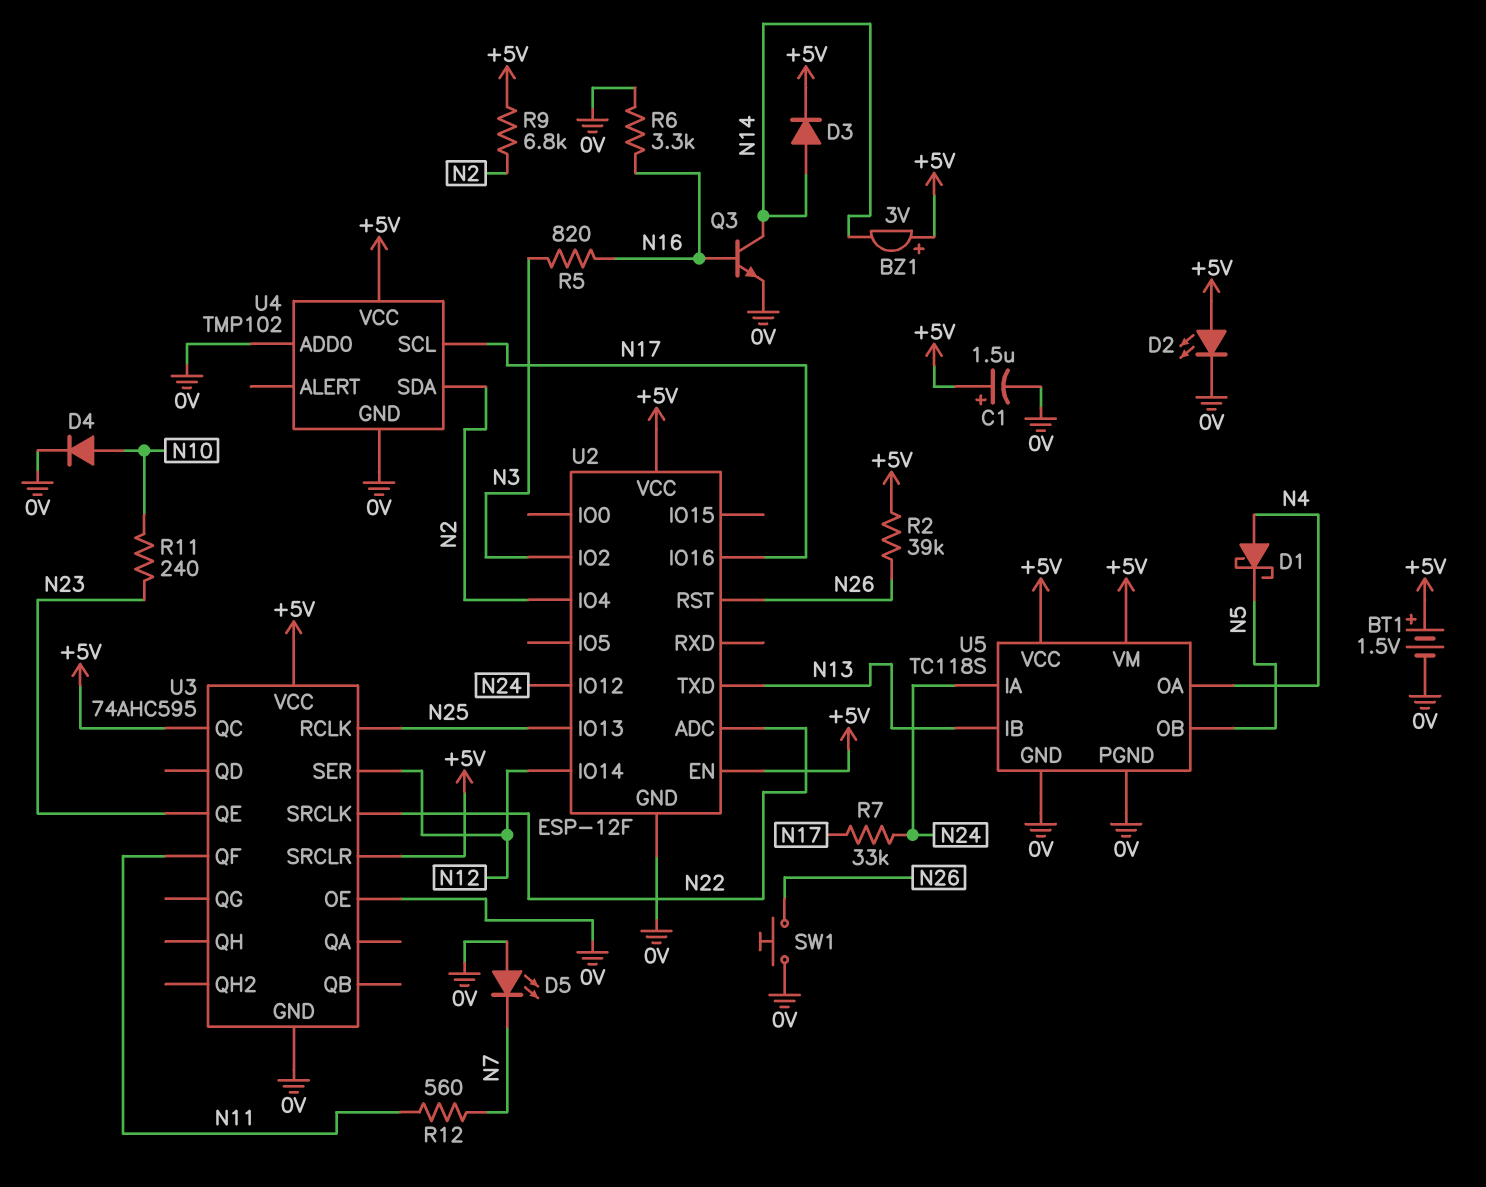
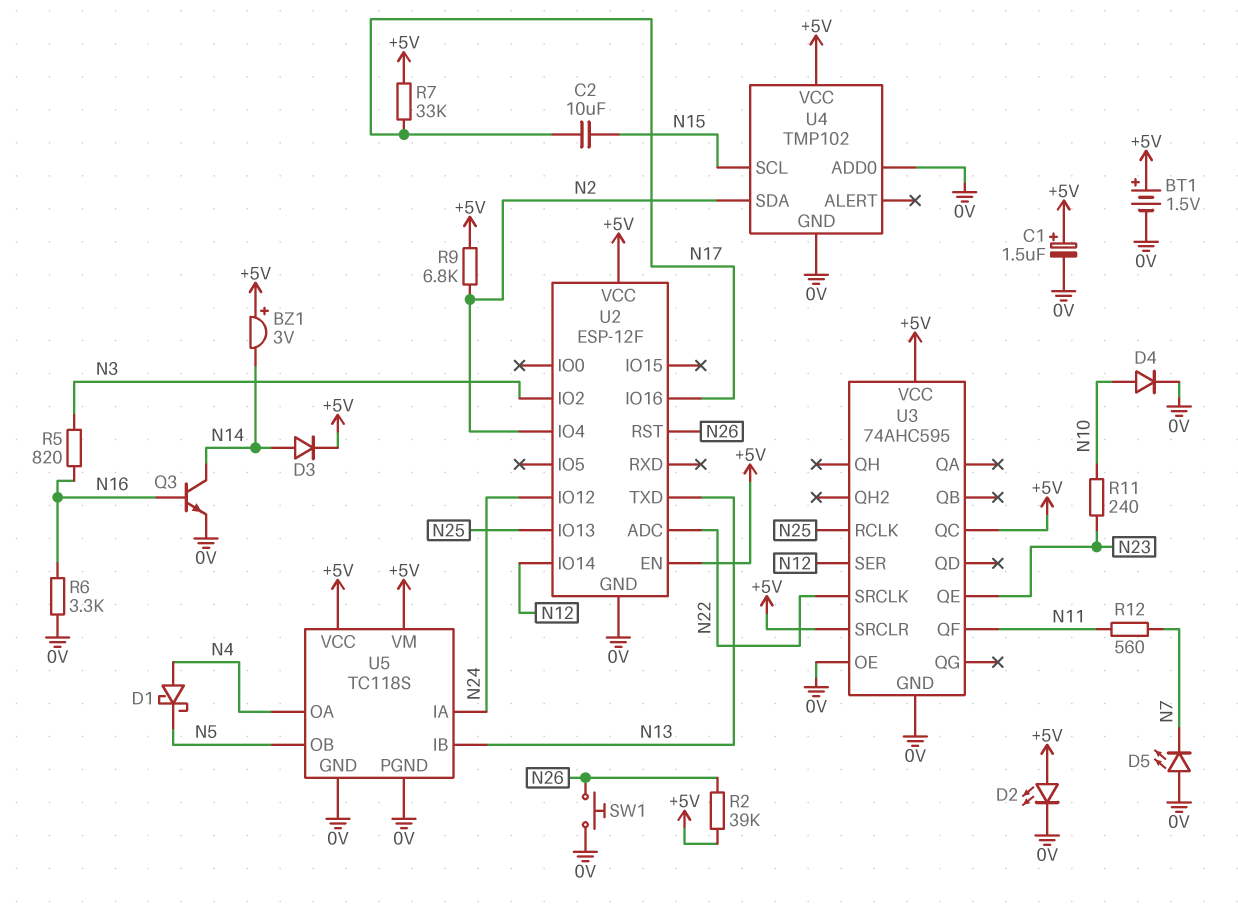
C2: none -> 10uF (N15, N17)
R7: 33k (N17, N24) -> 33k (+5V, N17)
U4 pin SCL: N17 -> N15

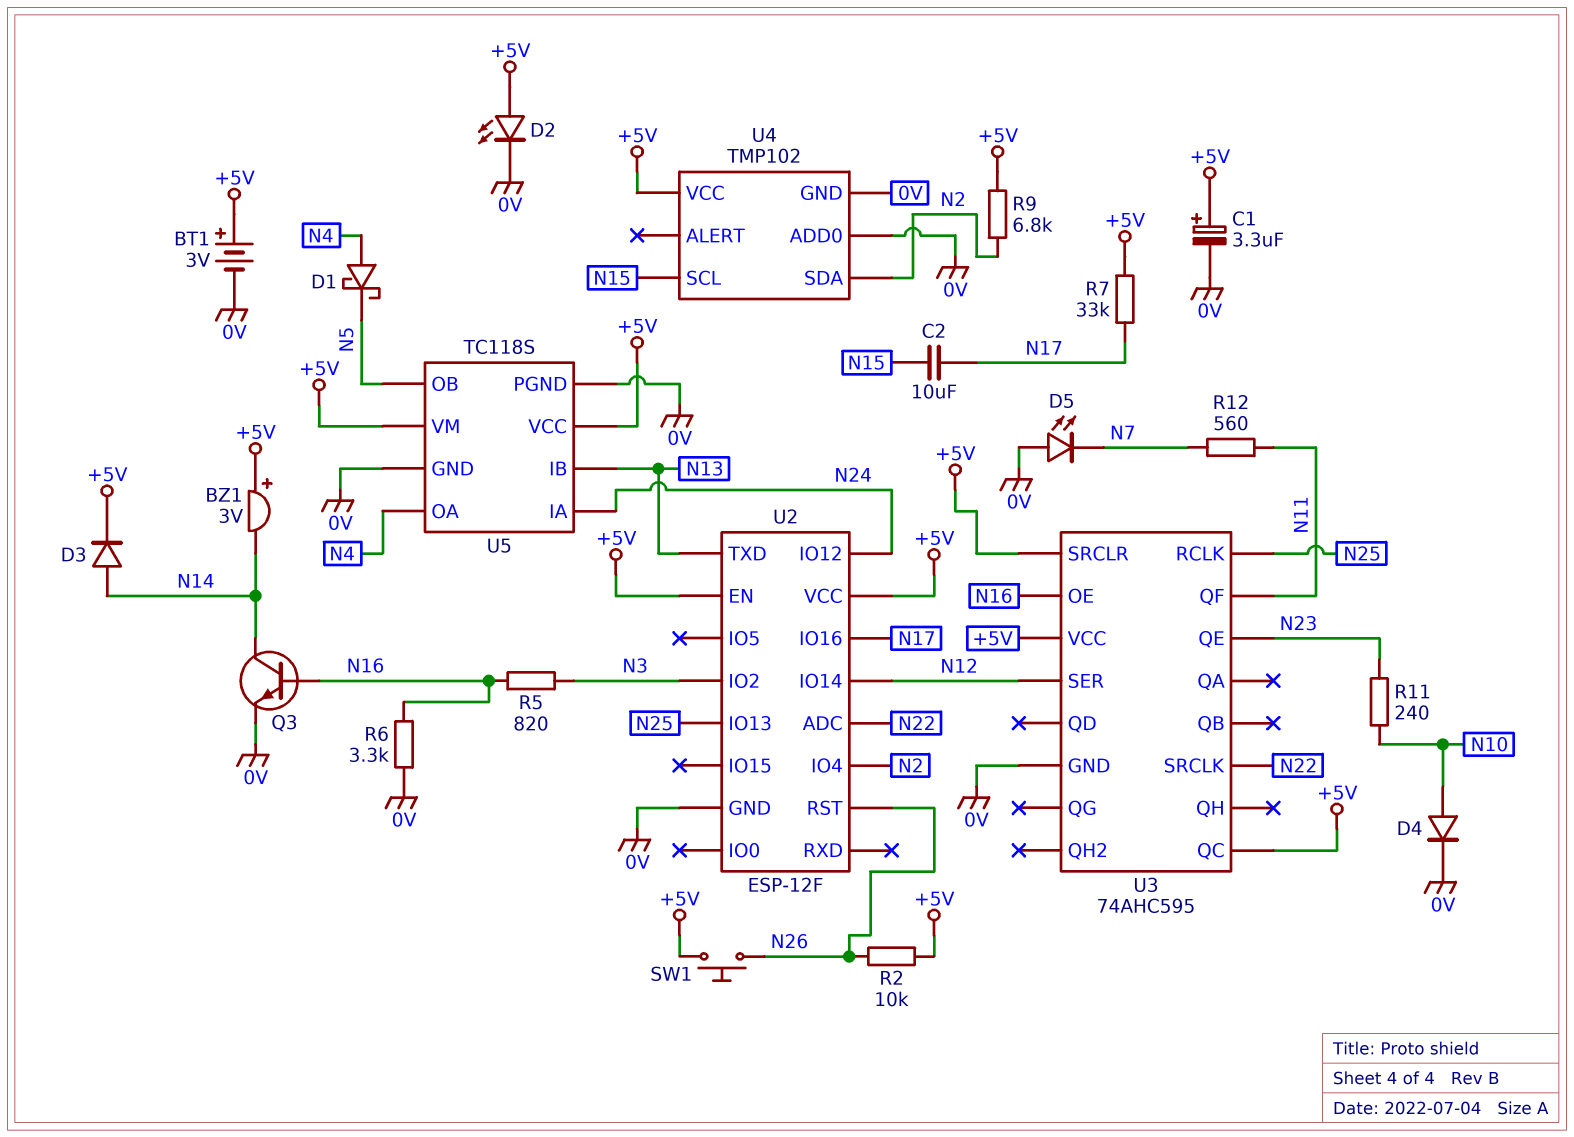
BT1: 1.5V (plus +5V, minus 0V) -> 3V (plus +5V, minus 0V)
C1: 1.5uF (plus +5V, minus 0V) -> 3.3uF (plus +5V, minus 0V)
R2: 39k (+5V, N26) -> 10k (+5V, N26)
SW1: button (0V, N26) -> button (+5V, N26)
U3 pin OE: 0V -> N16

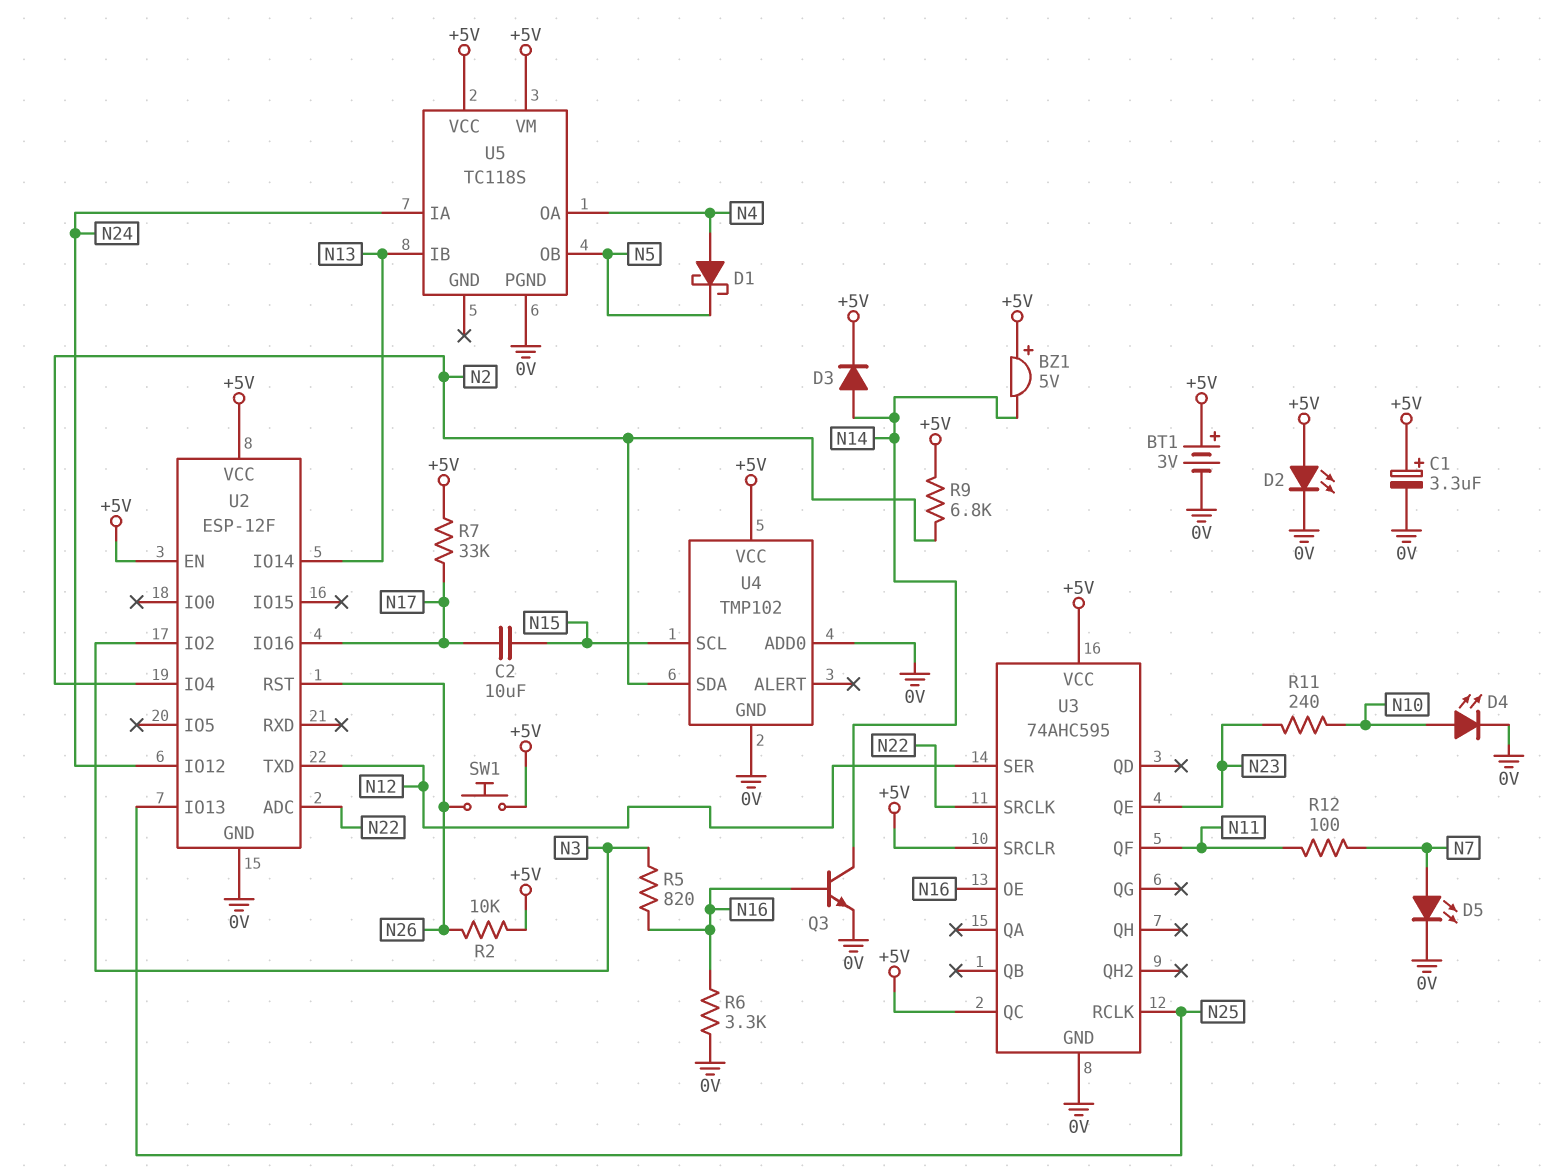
BZ1: buzzer 3V (plus +5V, minus N14) -> buzzer 5V (plus +5V, minus N14)
D4: diode (A N10, K 0V) -> LED (A N10, K 0V)
D5: LED (A 0V, K N7) -> LED (A N7, K 0V)
R12: 560 (N7, N11) -> 100 (N7, N11)
U2 pin IO14: N12 -> N13
U2 pin TXD: N13 -> N12
U5 pin GND: 0V -> none

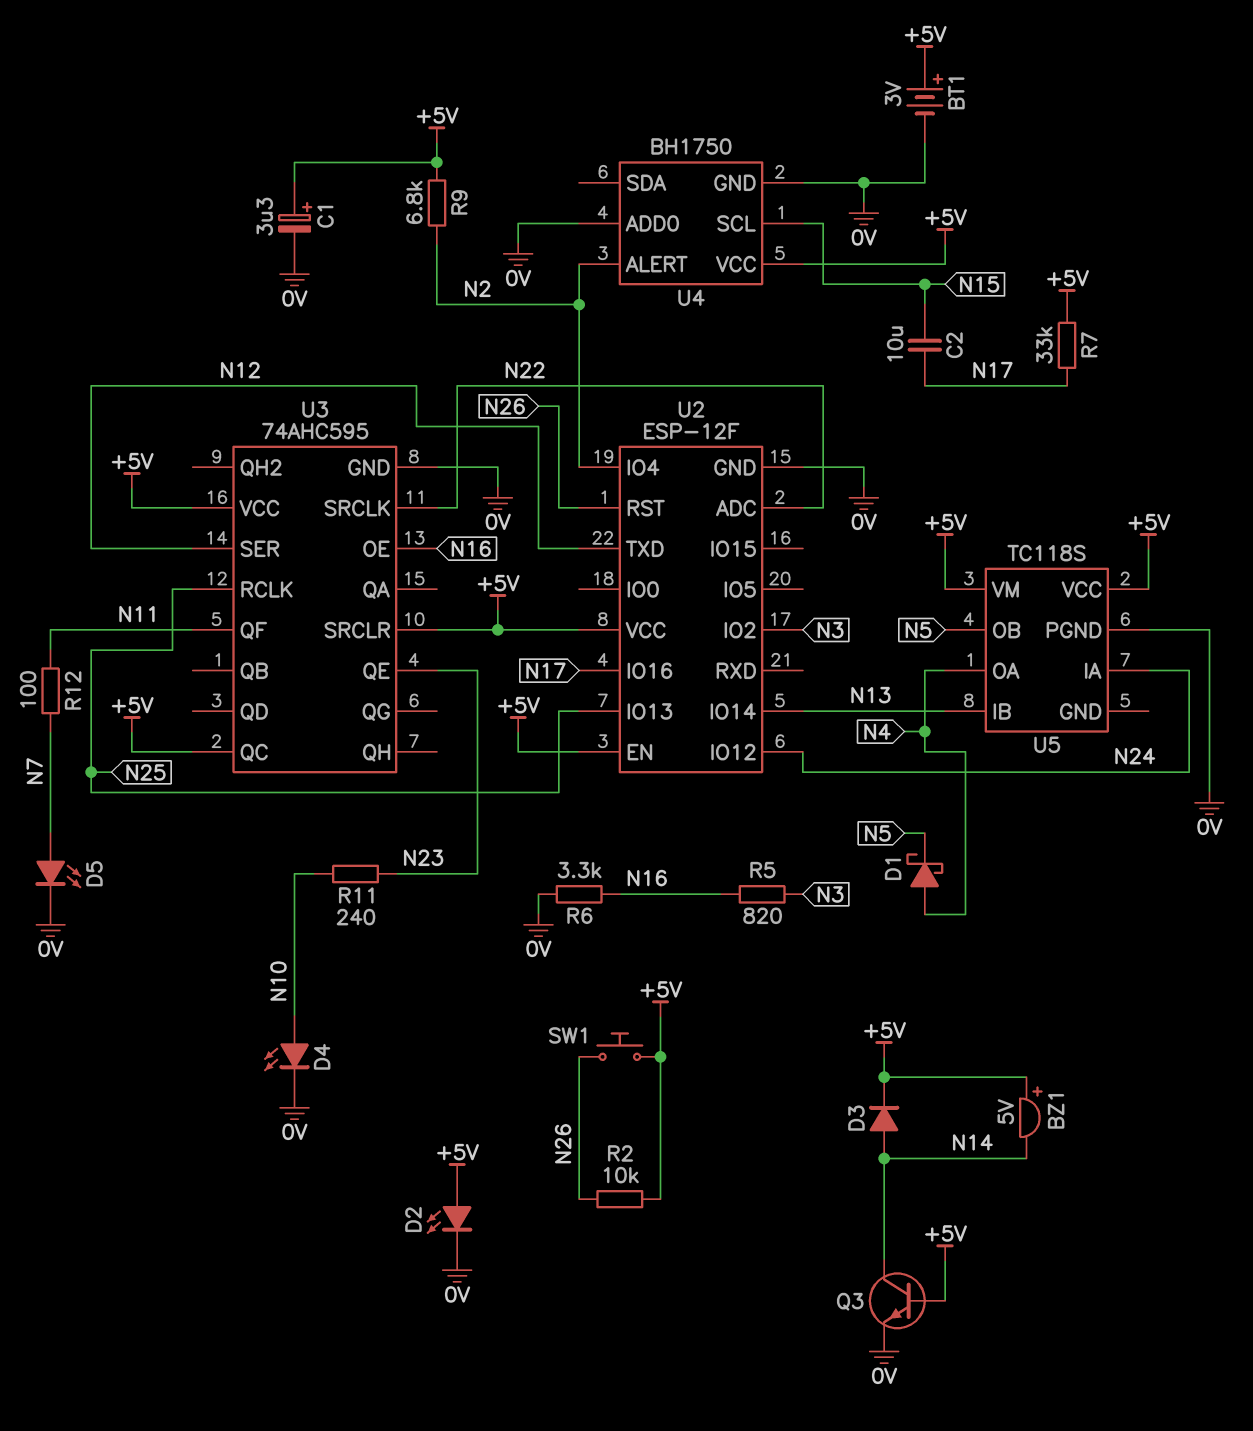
Q3: NPN (B N16, C N14, E 0V) -> NPN (B +5V, C N14, E 0V)
U4: TMP102 -> BH1750
U4 pin ALERT: none -> N2
U4 pin SDA: N2 -> none

